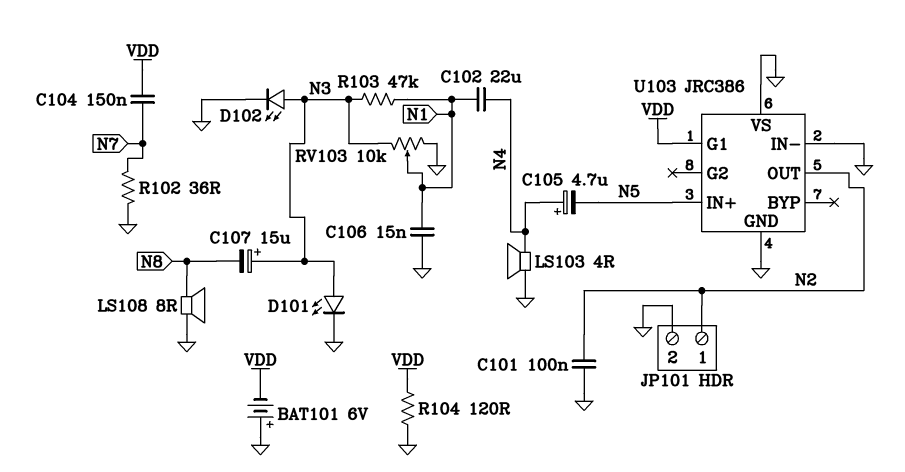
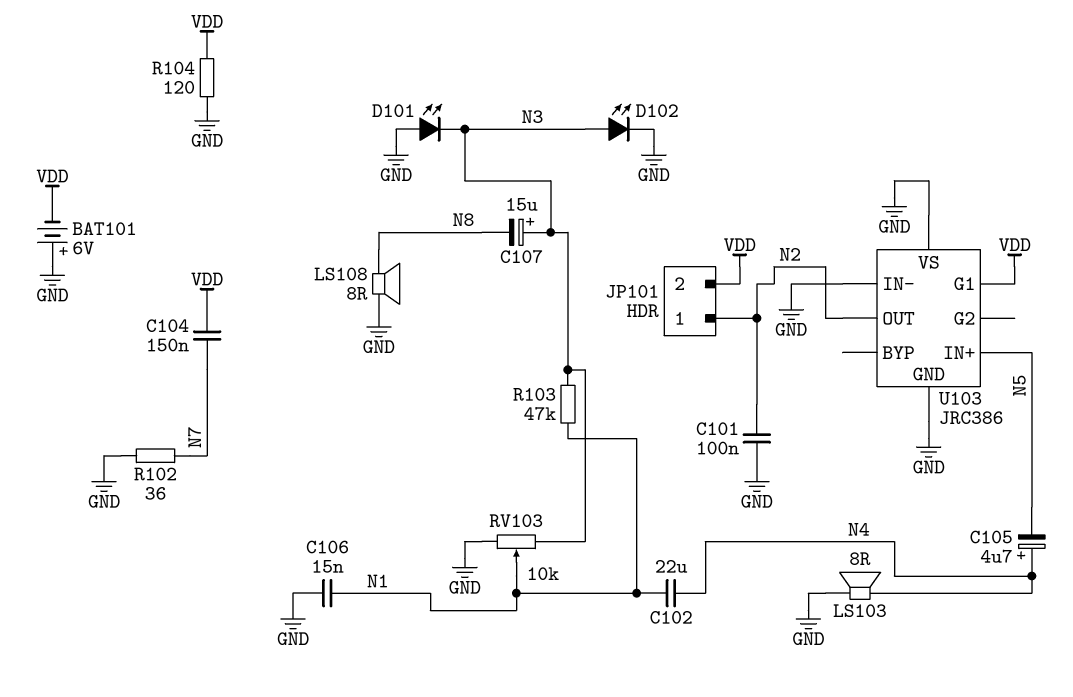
D101: LED (A N3, K GND) -> LED (A GND, K N3)
JP101 pin 2: GND -> VDD
LS103: speaker 4R (GND, N4) -> speaker 8R (GND, N4)

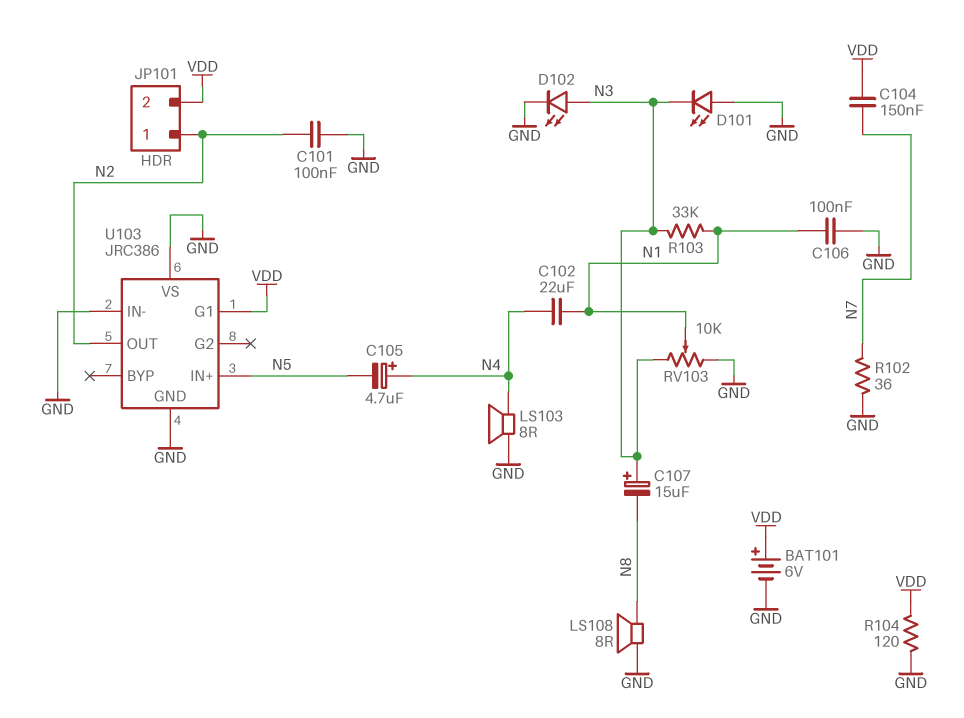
BAT101: 6V (plus GND, minus VDD) -> 6V (plus VDD, minus GND)
C106: 15nF (GND, N1) -> 100nF (GND, N1)
R103: 47k (N1, N3) -> 33k (N1, N3)

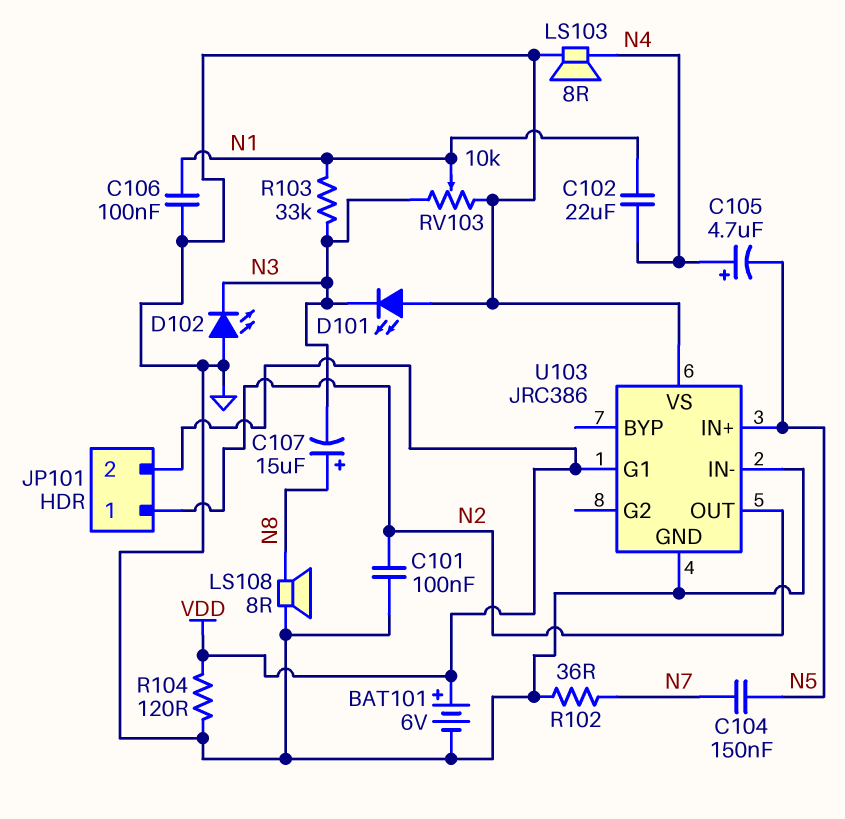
C104: 150nF (N7, VDD) -> 150nF (N5, N7)
C107: 15uF (plus N3, minus N8) -> 15uF (plus N8, minus N3)
D102: LED (A N3, K GND) -> LED (A GND, K N3)

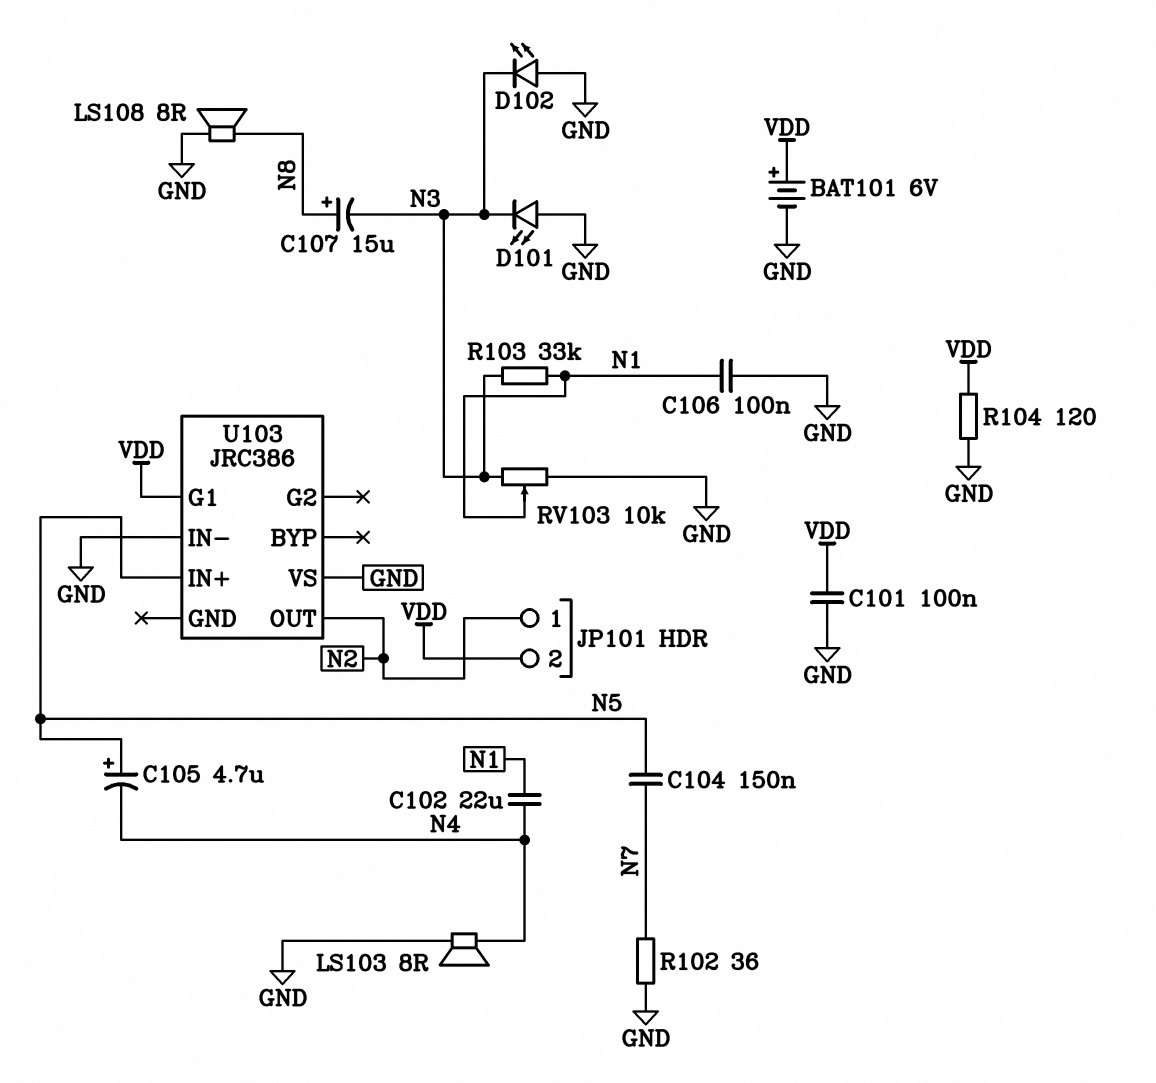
C101: 100nF (GND, N2) -> 100nF (GND, VDD)
C105: 4.7uF (plus N4, minus N5) -> 4.7uF (plus N5, minus N4)
U103 pin GND: GND -> none

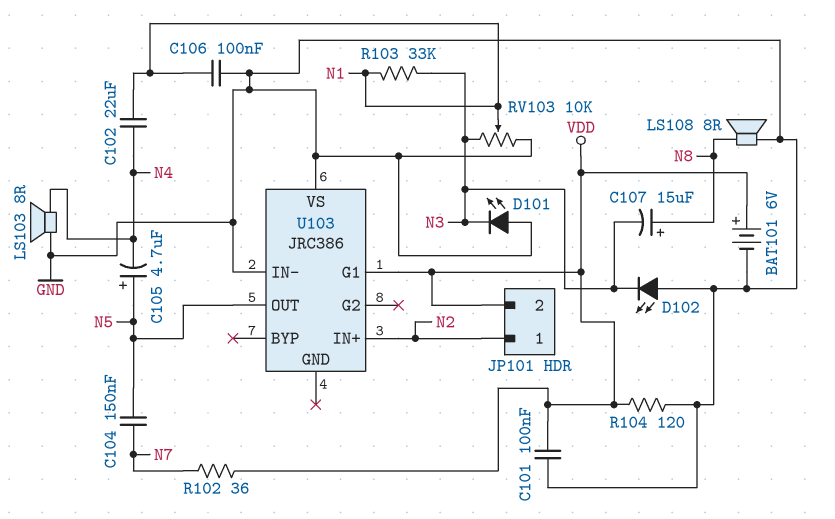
R102: 36 (GND, N7) -> 36 (N7, VDD)
U103 pin IN+: N5 -> N2
U103 pin OUT: N2 -> N5

